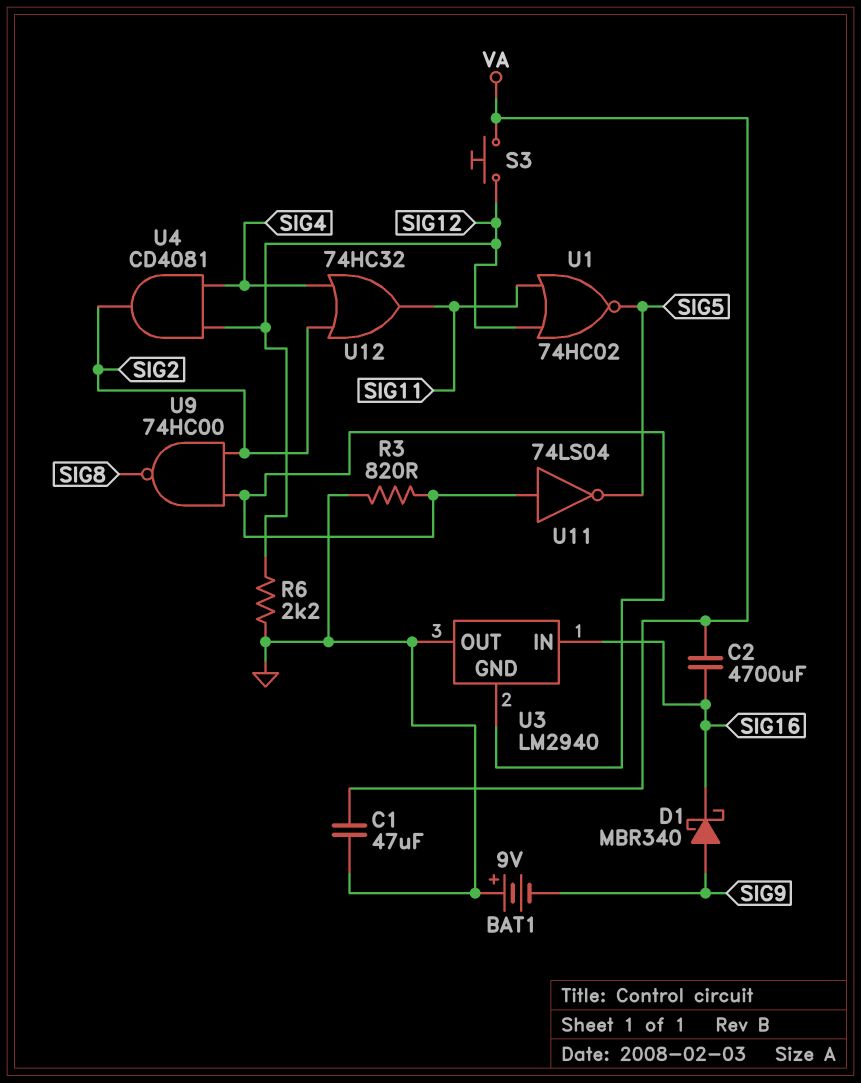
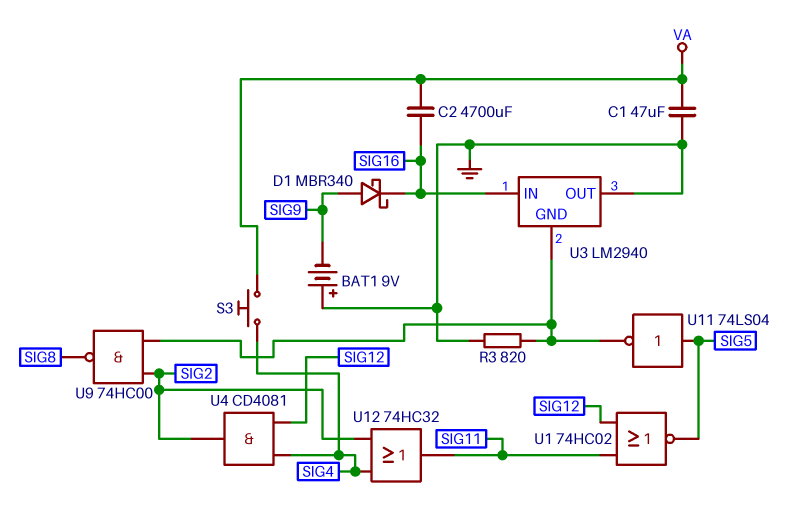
R6: 2.2k (GND, SIG12) -> none
S3: button (SIG12, VA) -> button (SIG4, VA)
U11: NOT 74LS04 (in U3/GND, out SIG5) -> NOT 74LS04 (in SIG5, out U3/GND)

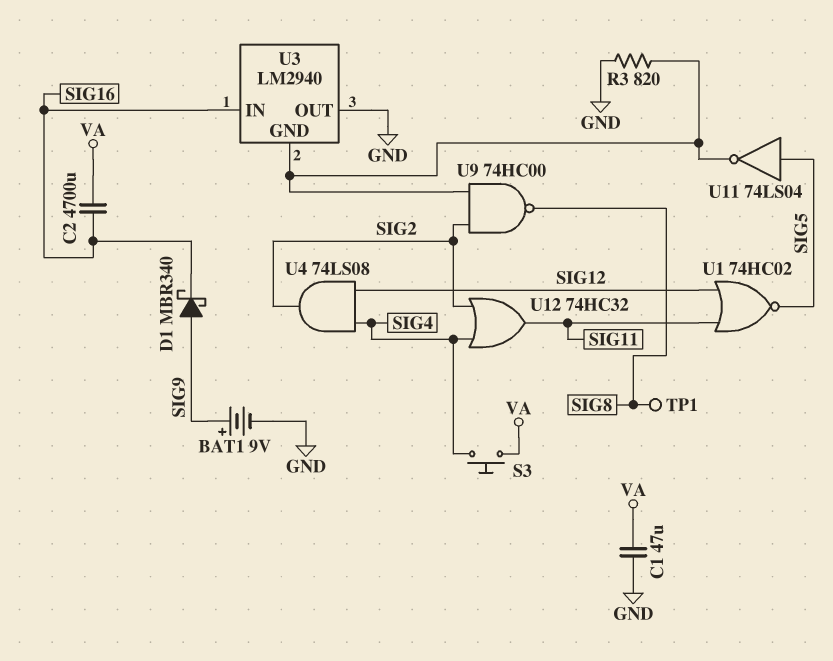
BAT1: 9V (plus GND, minus SIG9) -> 9V (plus SIG9, minus GND)
TP1: none -> test point (SIG8)
U4: AND CD4081 (in SIG4, in SIG12, out SIG2) -> AND 74LS08 (in SIG4, in SIG12, out SIG2)

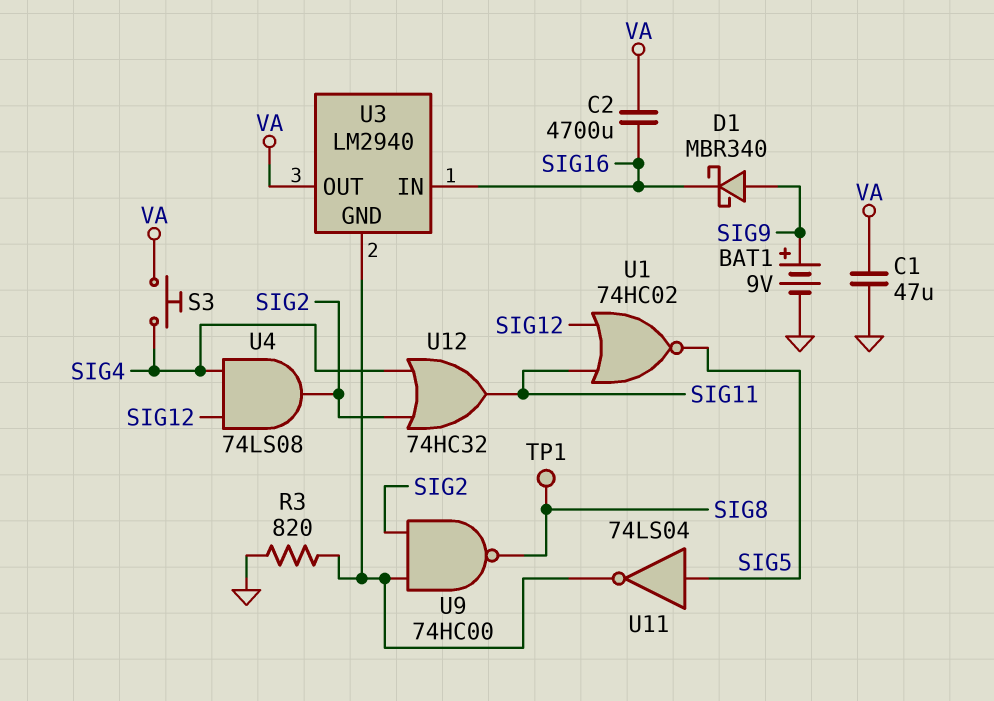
U3 pin OUT: GND -> VA

